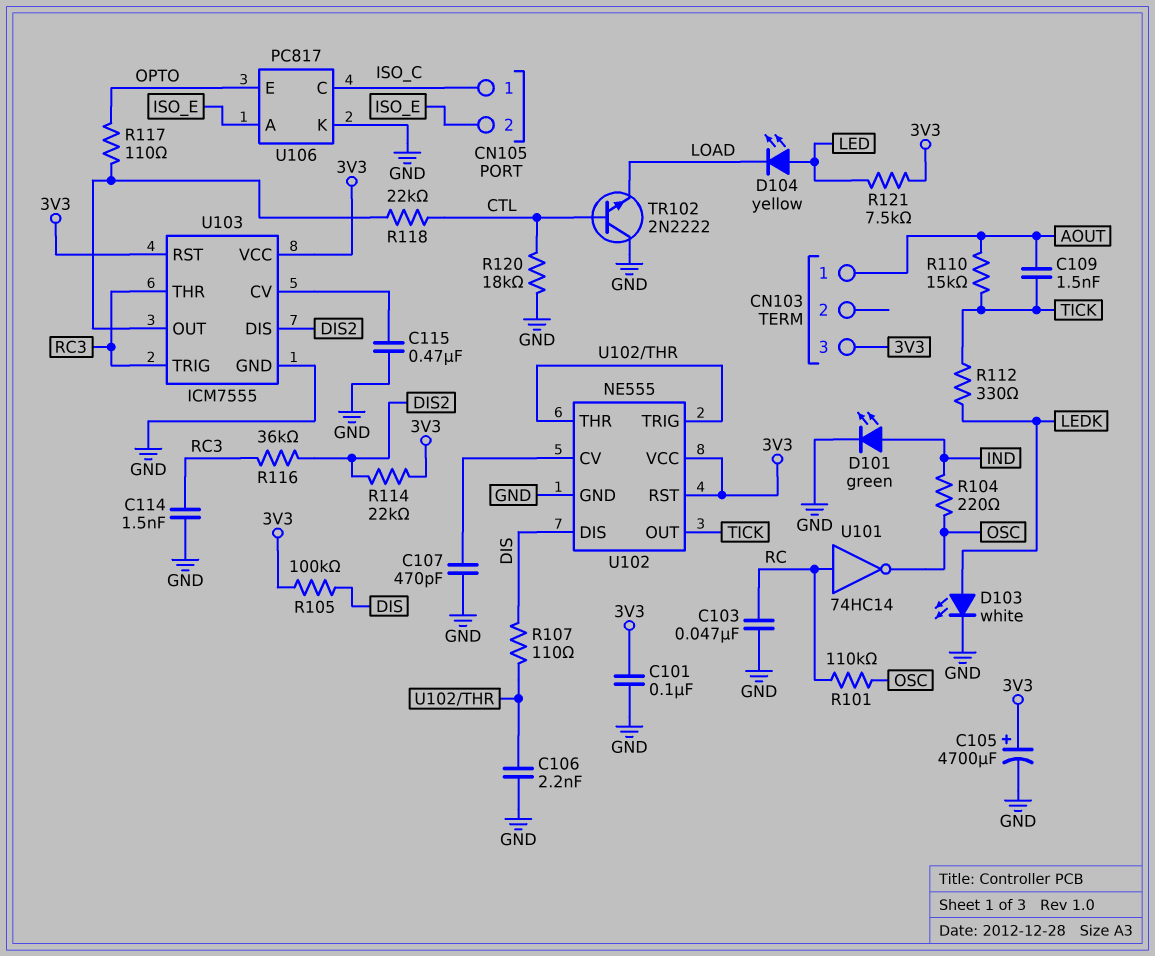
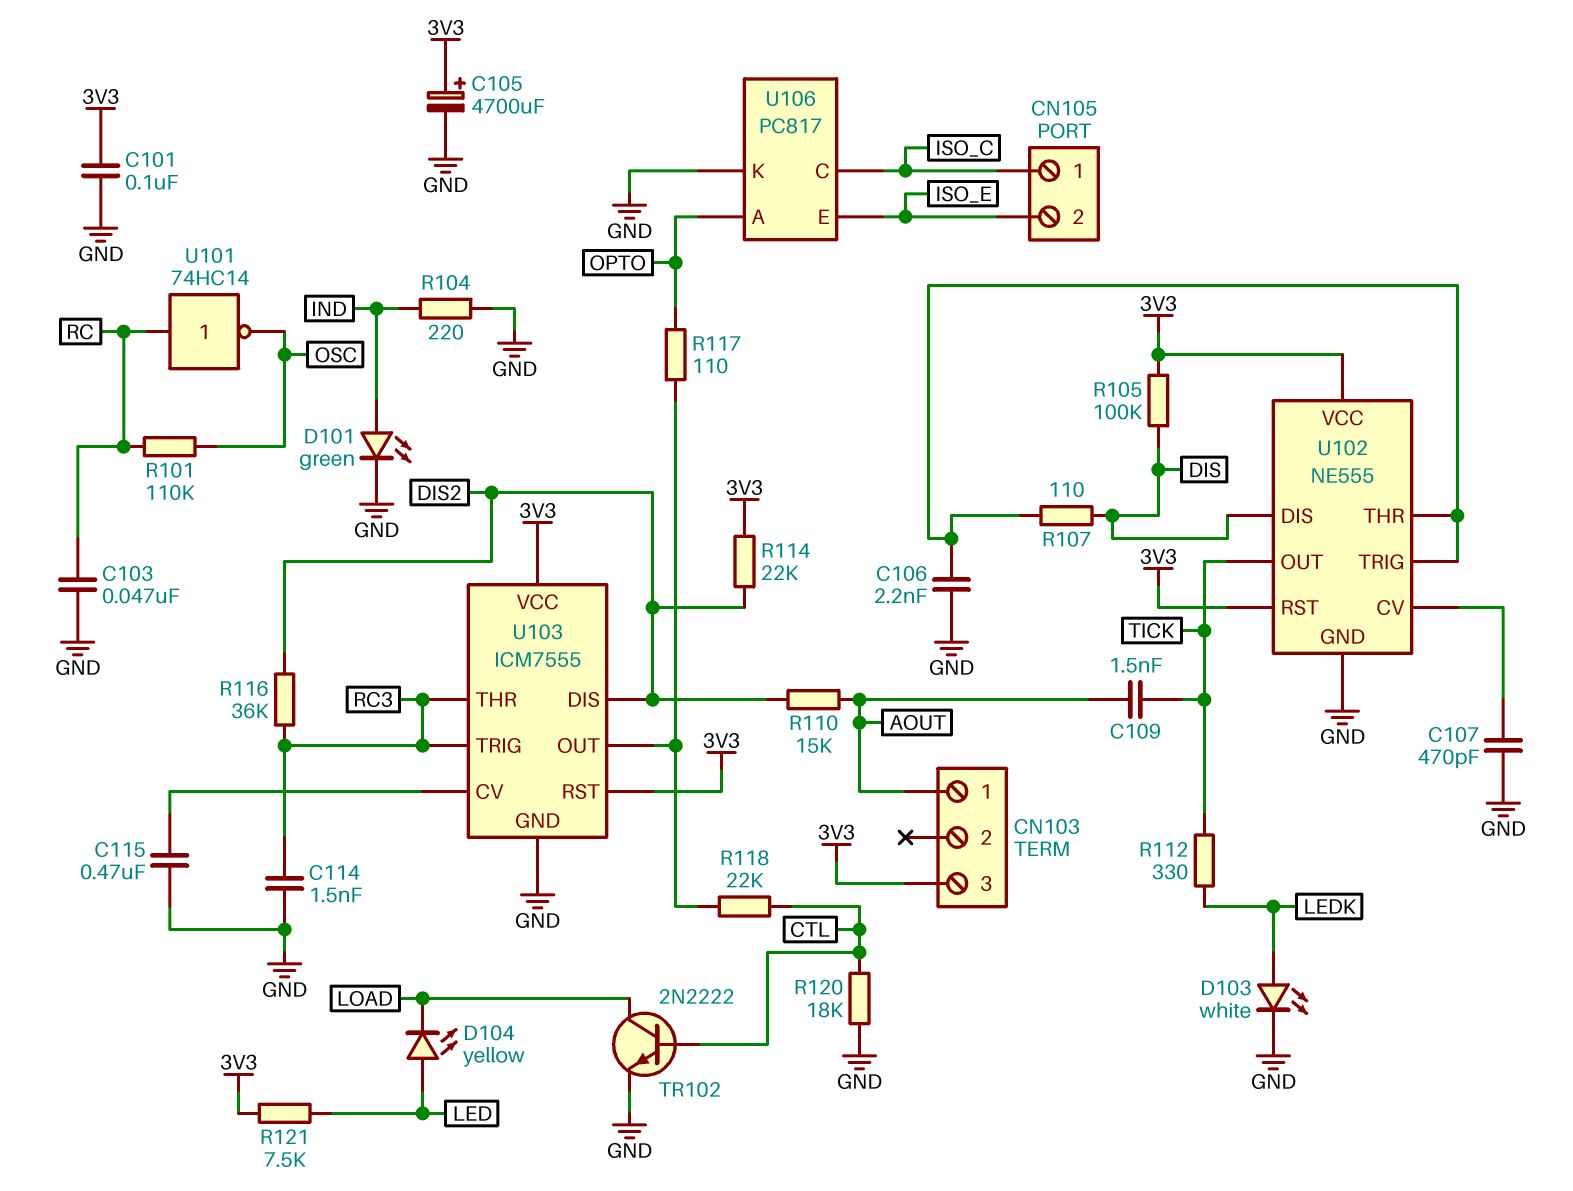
R104: 220 (IND, OSC) -> 220 (GND, IND)
R110: 15k (AOUT, TICK) -> 15k (AOUT, DIS2)
TR102: NPN 2N2222 (B CTL, C GND, E LOAD) -> NPN 2N2222 (B CTL, C LOAD, E GND)
U106 pin A: ISO_E -> OPTO
U106 pin E: OPTO -> ISO_E

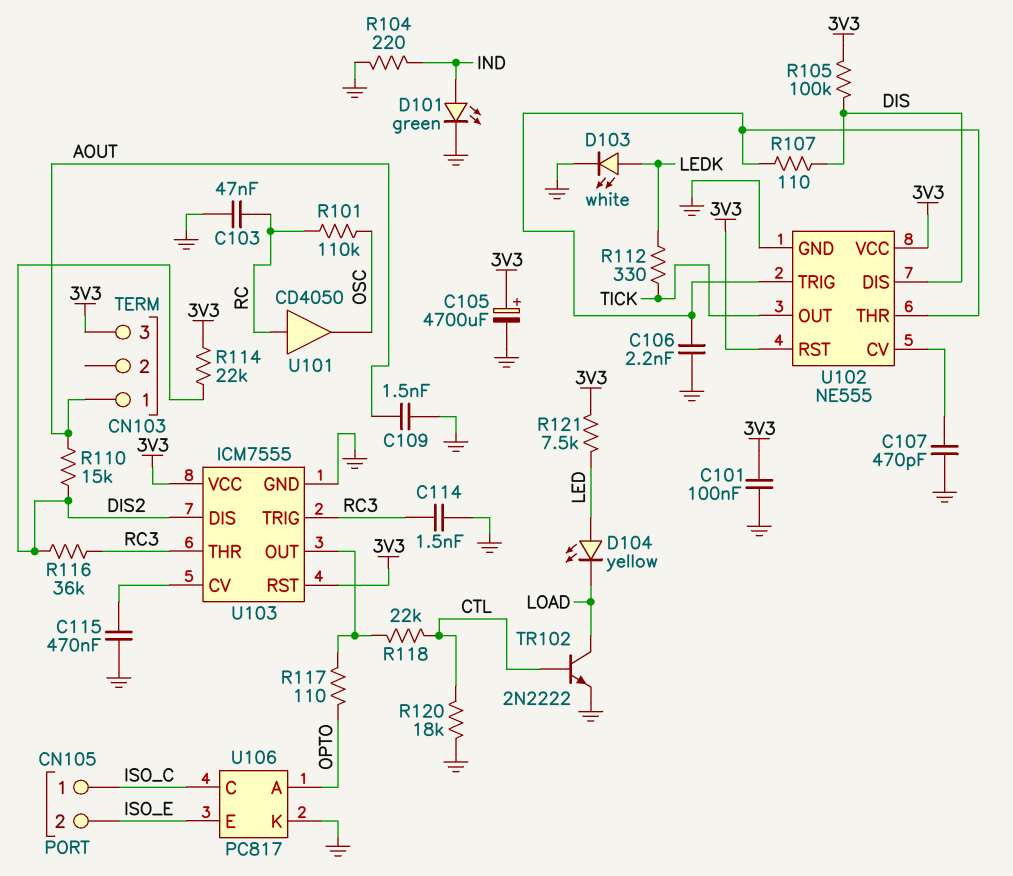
C109: 1.5nF (AOUT, TICK) -> 1.5nF (AOUT, GND)
U101: NOT 74HC14 (in RC, out OSC) -> buffer CD4050 (in RC, out OSC)

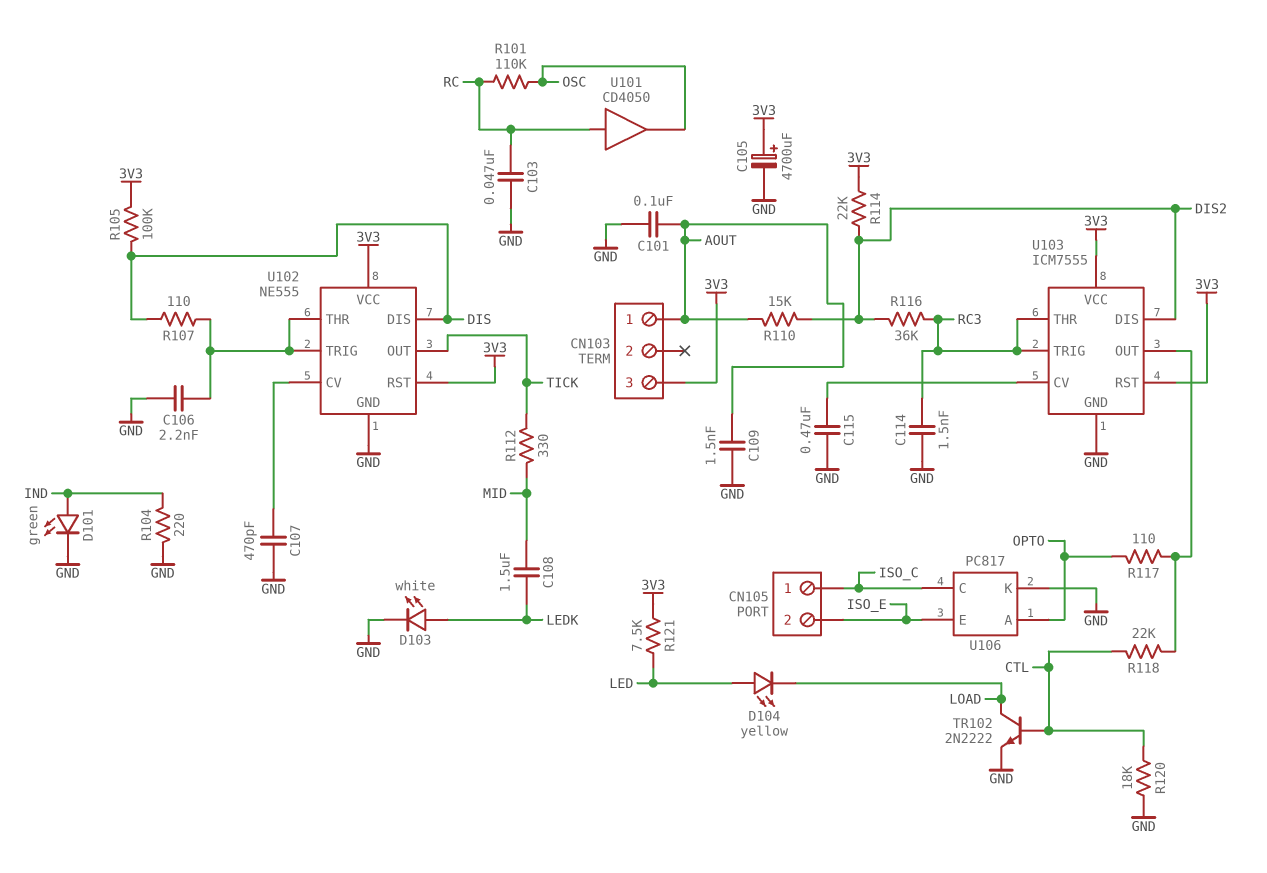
C101: 100nF (3V3, GND) -> 100nF (AOUT, GND)
C108: none -> 1.5uF (LEDK, MID)
R112: 330 (LEDK, TICK) -> 330 (MID, TICK)

